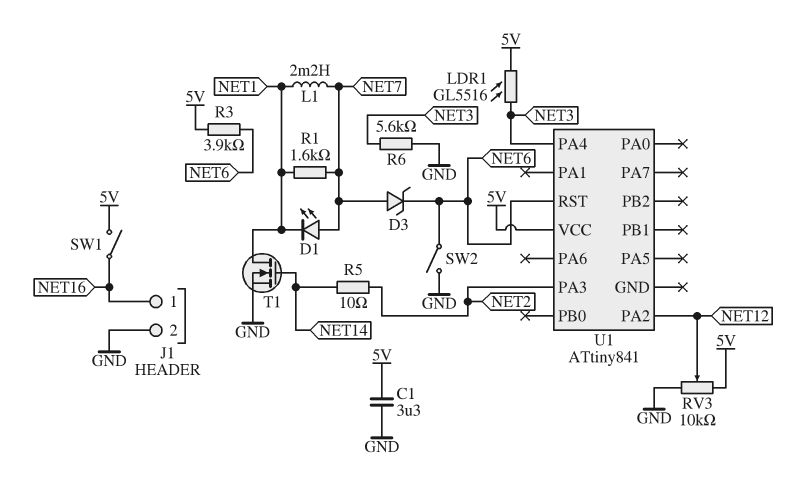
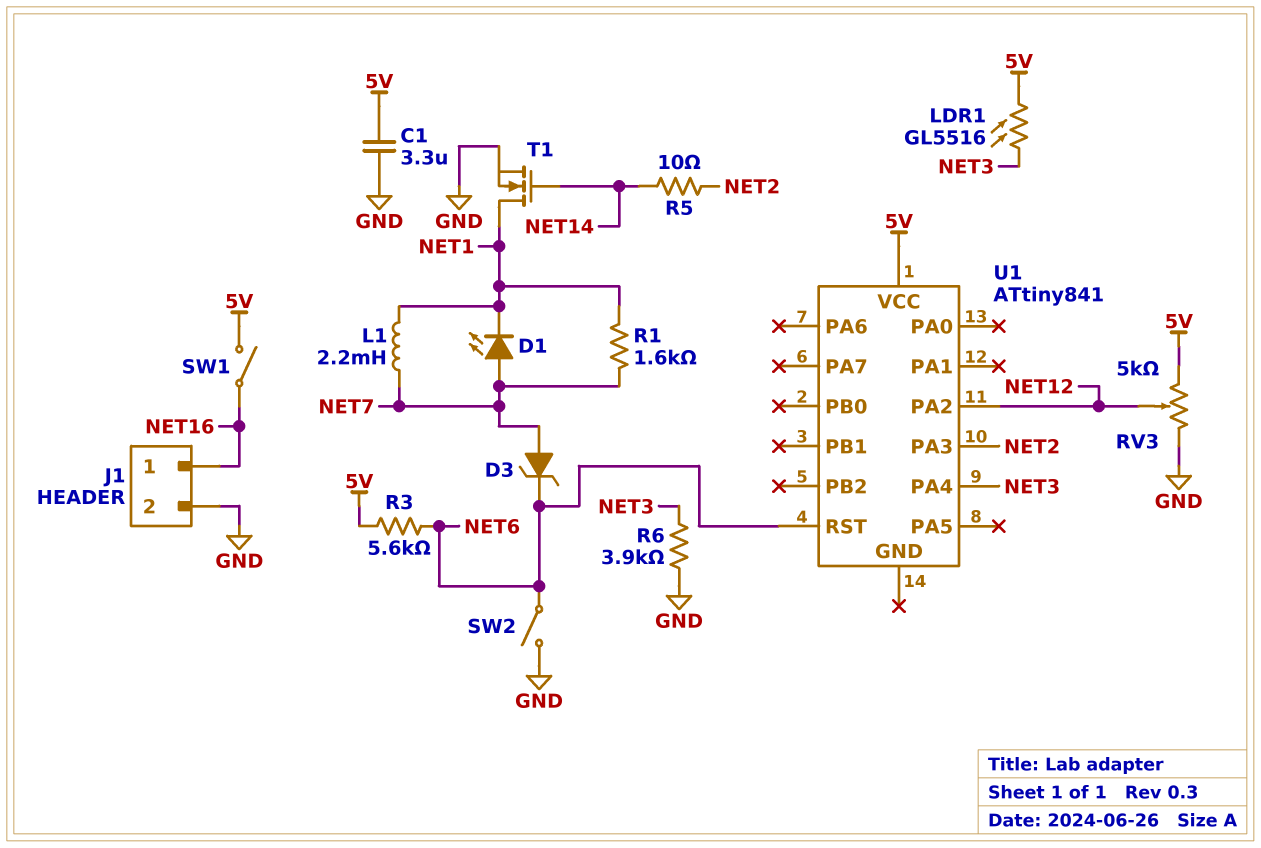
R3: 3.9k (5V, NET6) -> 5.6k (5V, NET6)
R6: 5.6k (GND, NET3) -> 3.9k (GND, NET3)
RV3: 10k (5V, GND, wiper NET12) -> 5k (5V, GND, wiper NET12)

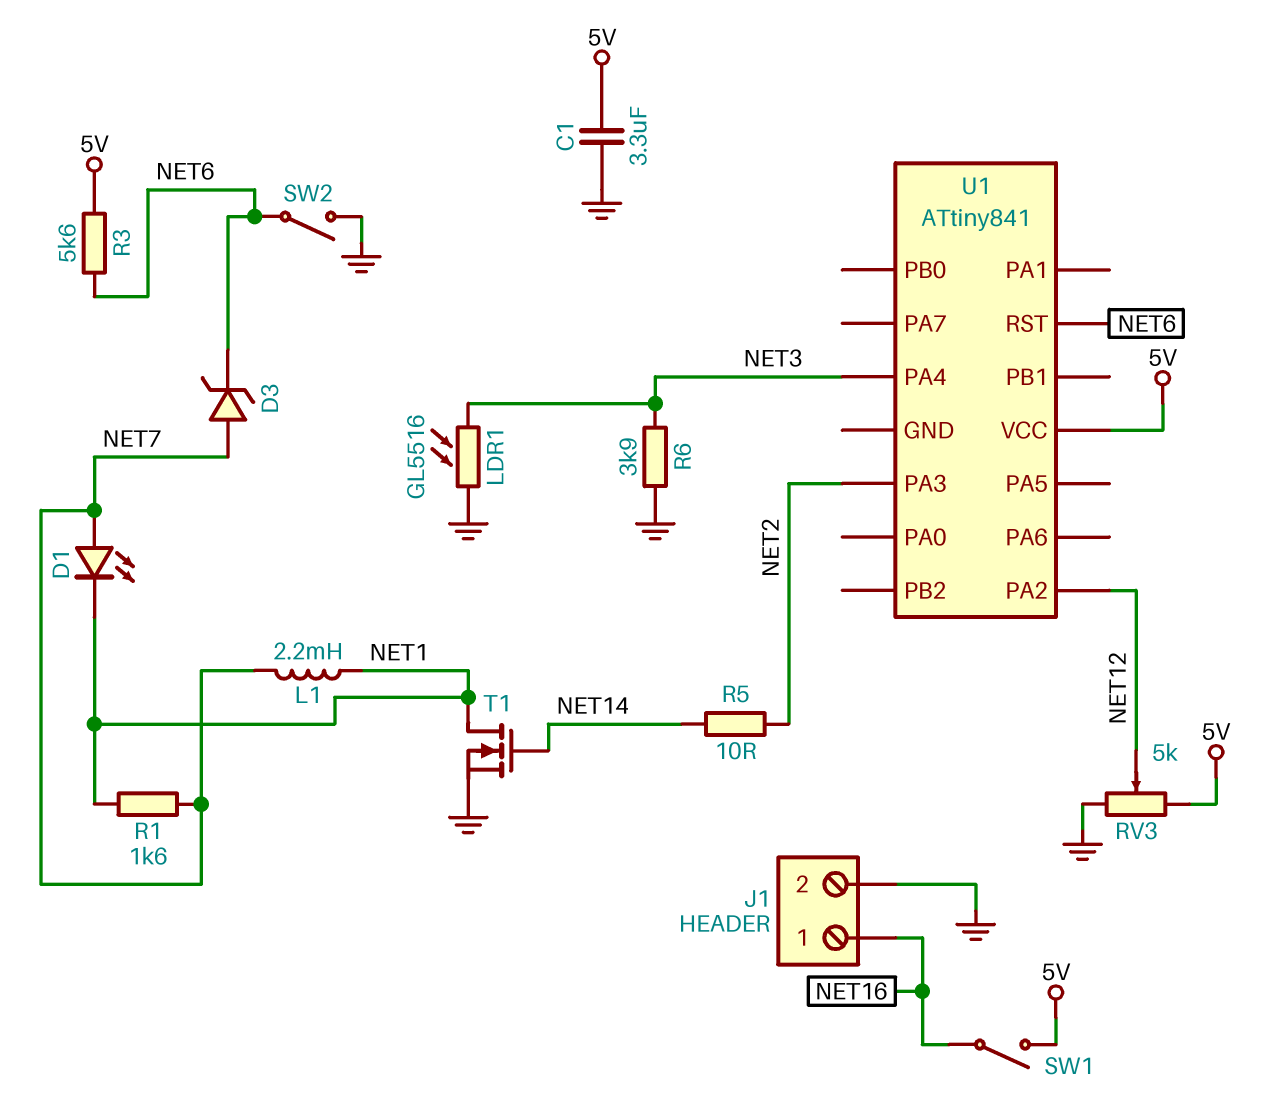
LDR1: GL5516 (5V, NET3) -> GL5516 (GND, NET3)

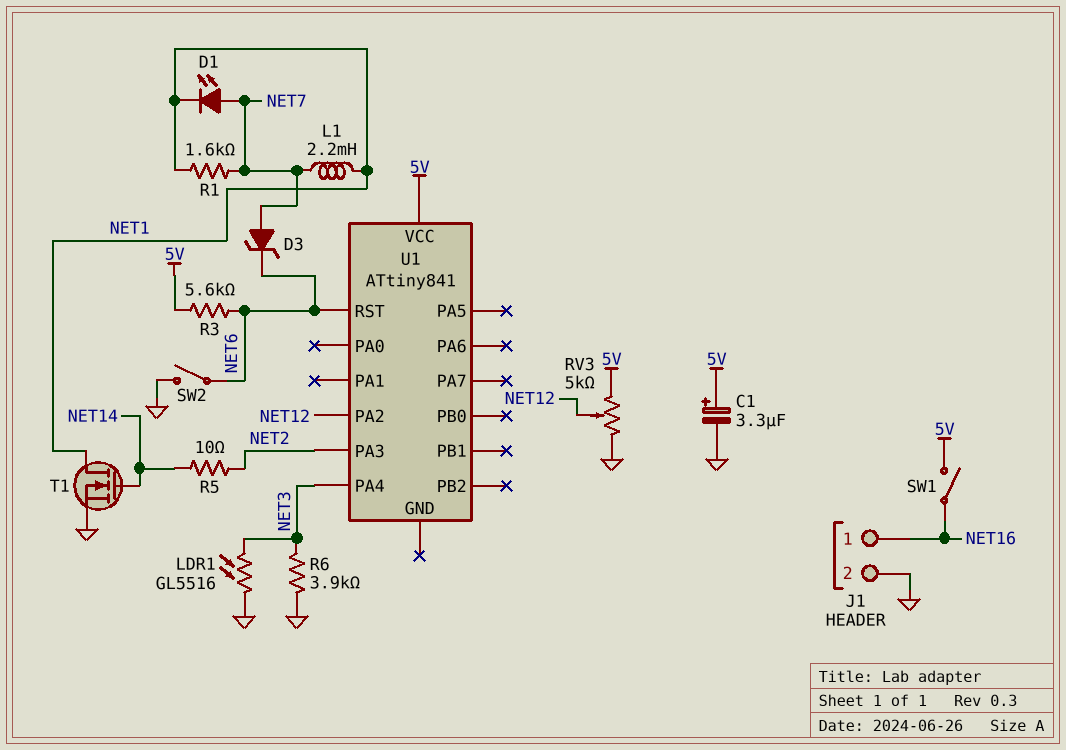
C1: 3.3uF (5V, GND) -> 3.3uF (plus 5V, minus GND)

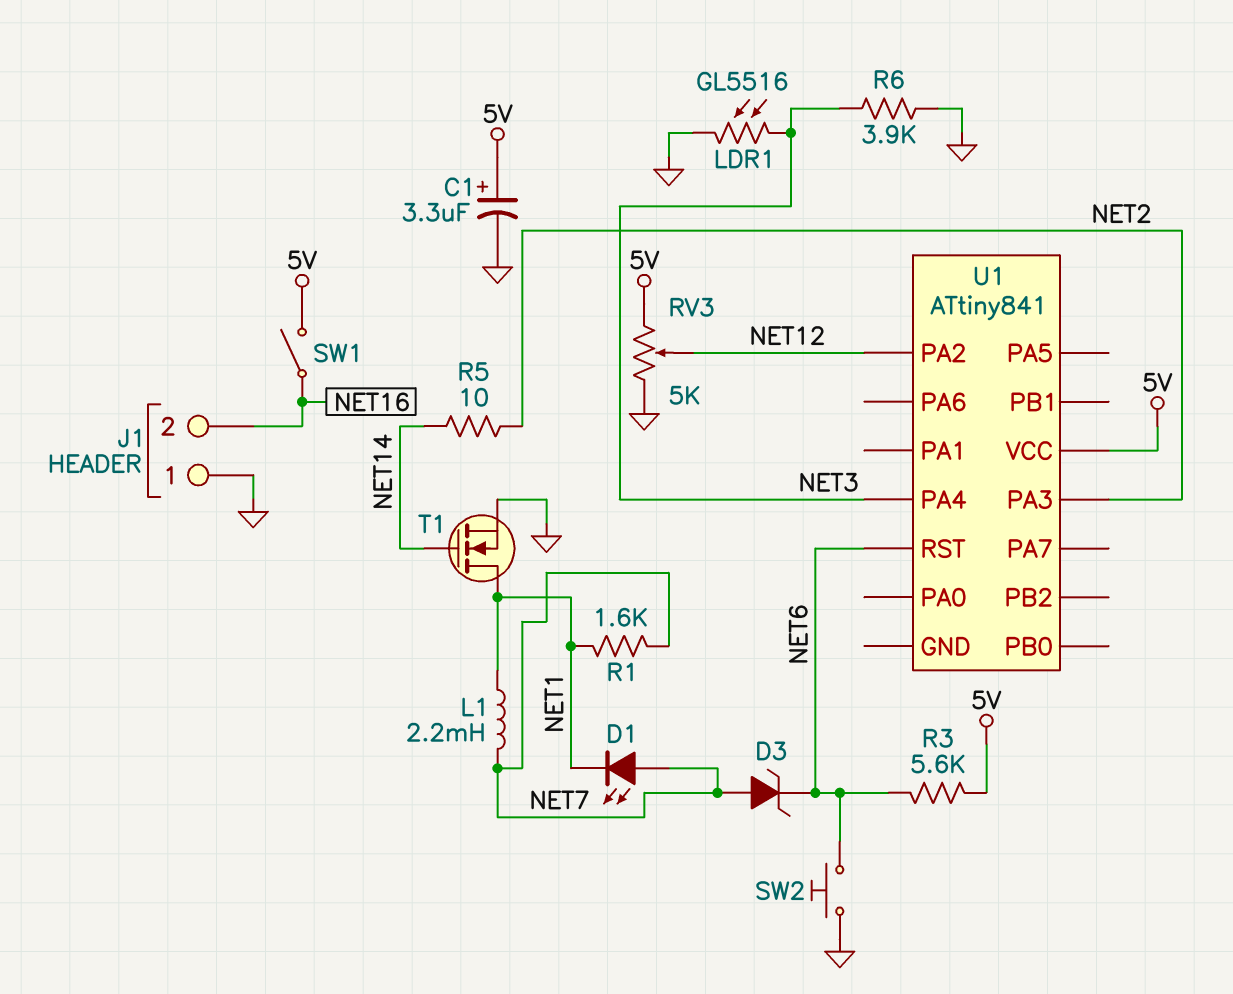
J1 pin 1: NET16 -> GND
J1 pin 2: GND -> NET16
SW2: switch (GND, NET6) -> button (GND, NET6)

